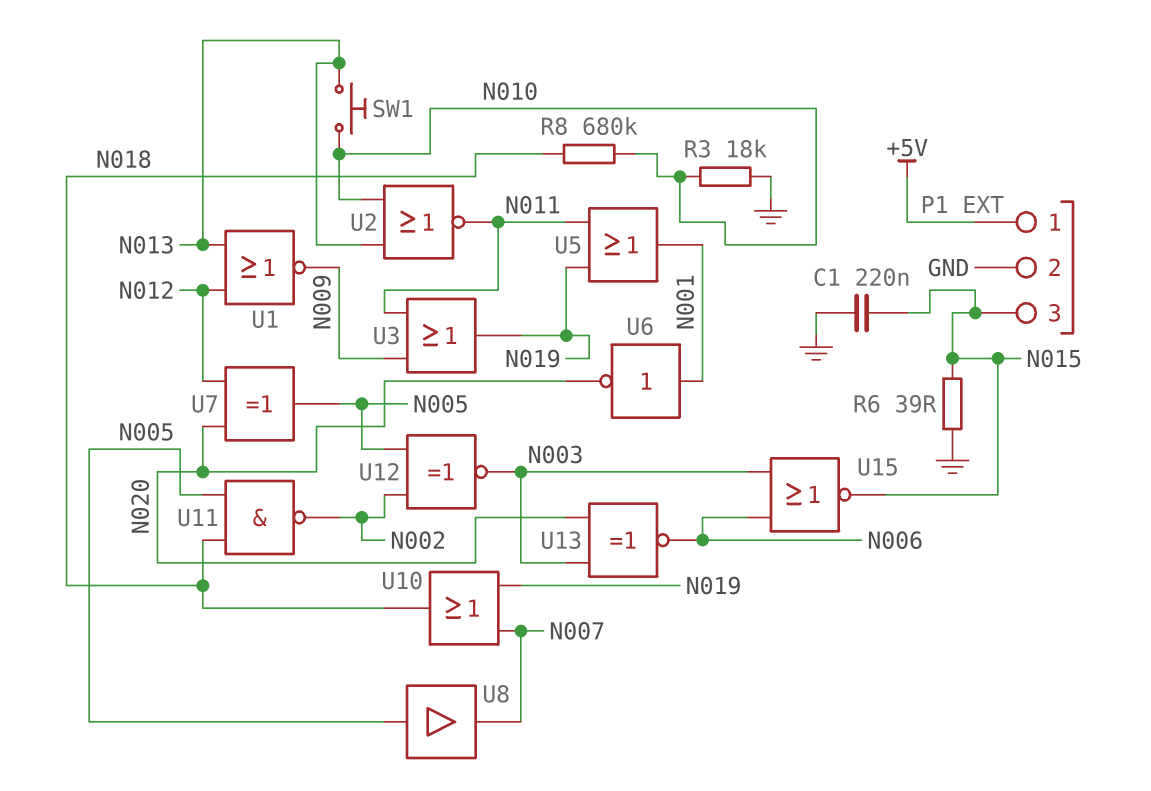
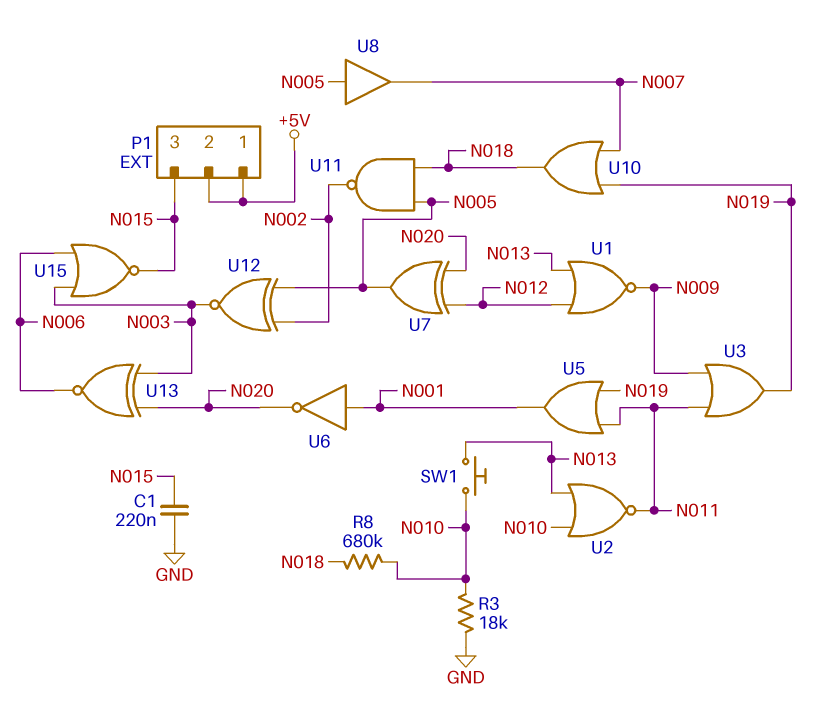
P1 pin 2: GND -> +5V
R6: 39 (GND, N015) -> none

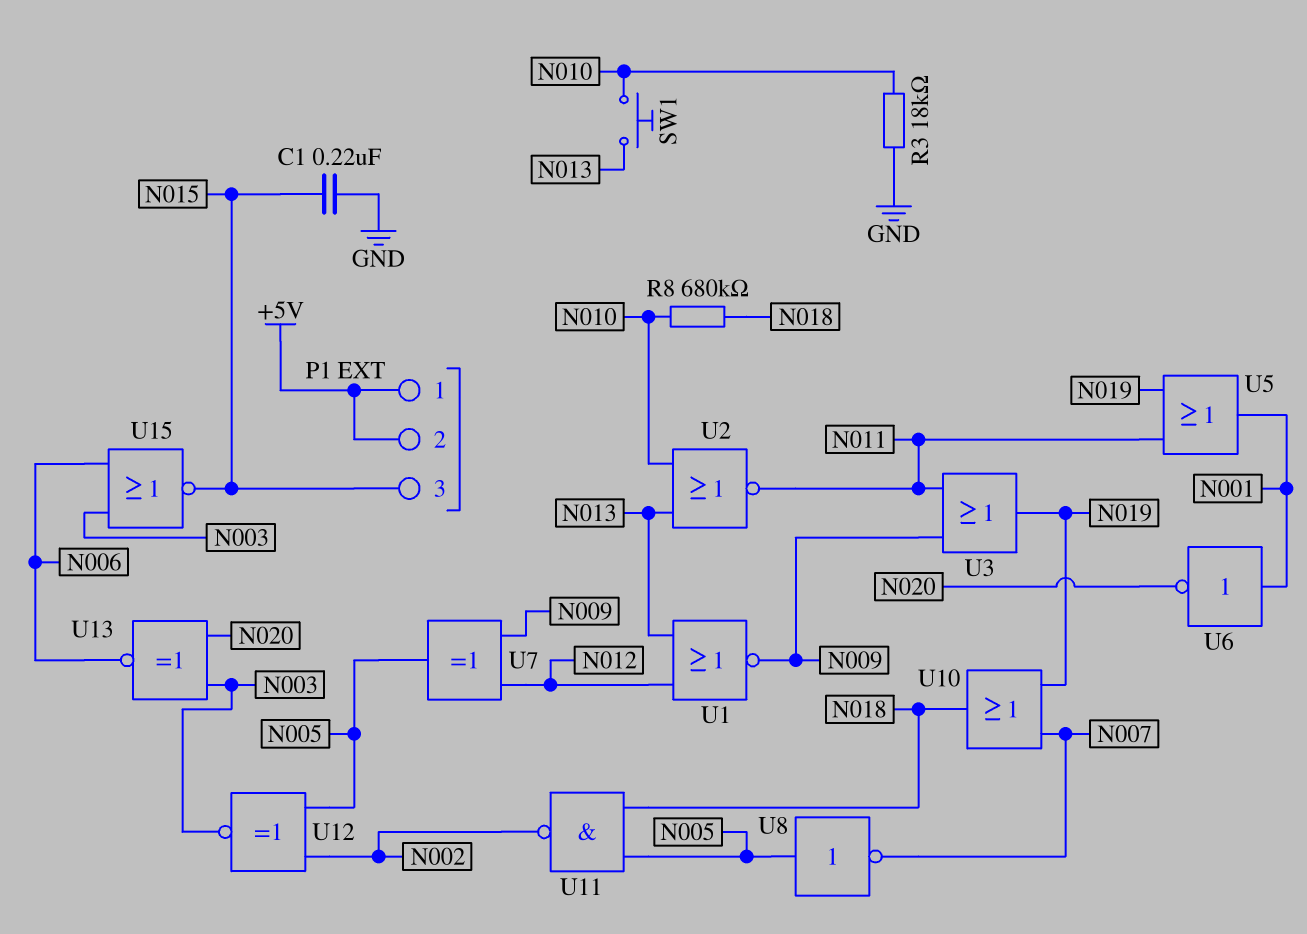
U7: XOR (in N012, in N020, out N005) -> XOR (in N009, in N012, out N005)
U8: buffer (in N005, out N007) -> NOT (in N005, out N007)

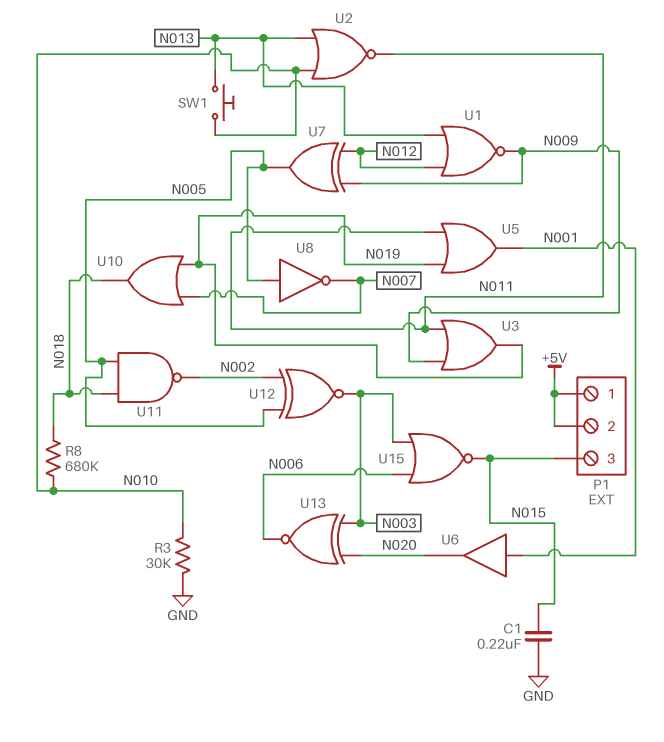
R3: 18k (GND, N010) -> 30k (GND, N010)
U6: NOT (in N001, out N020) -> buffer (in N001, out N020)

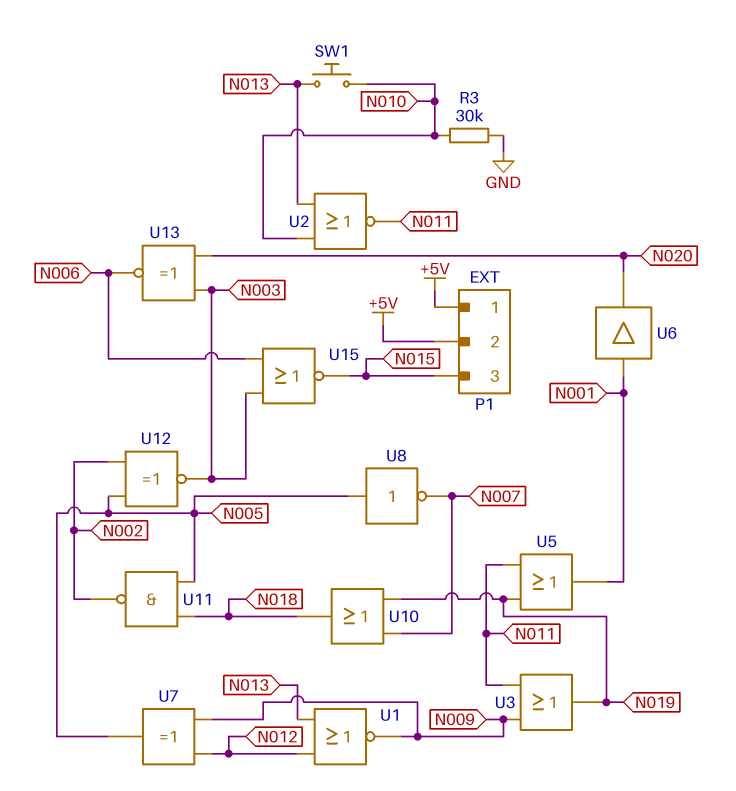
C1: 220nF (GND, N015) -> none
R8: 680k (N010, N018) -> none

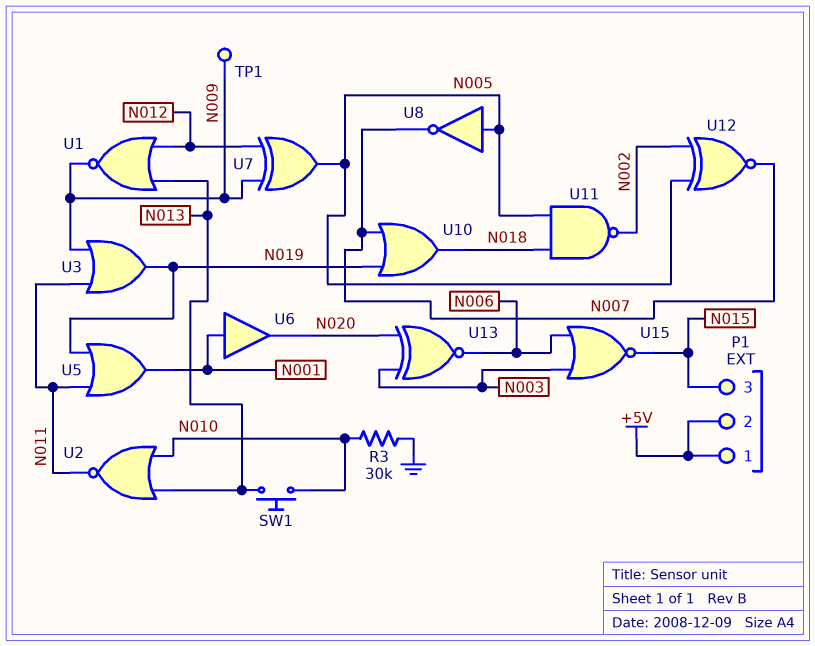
TP1: none -> test point (N009)
U12: XNOR (in N002, in N005, out N003) -> XNOR (in N002, in N005, out N007)

